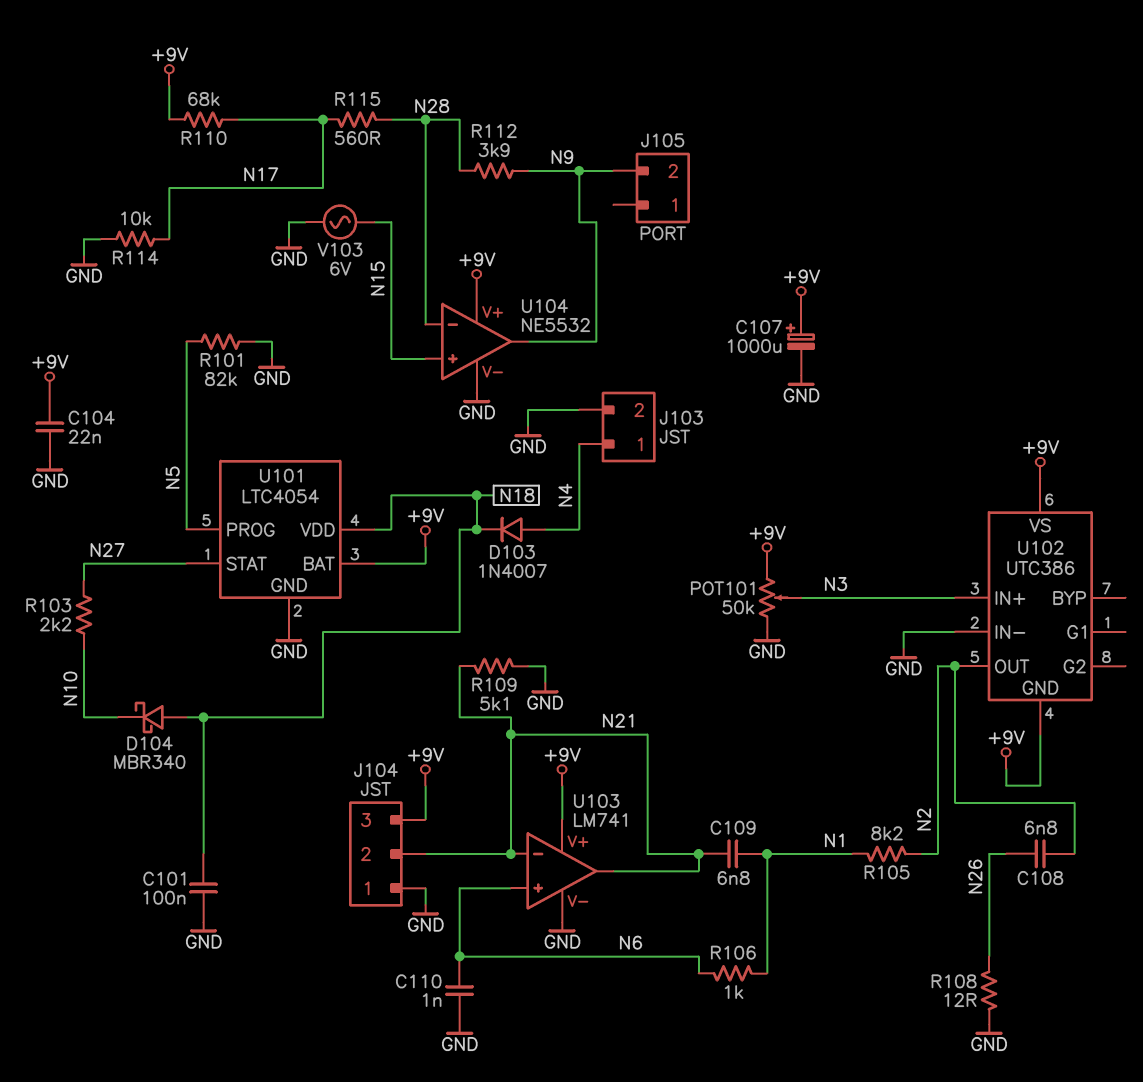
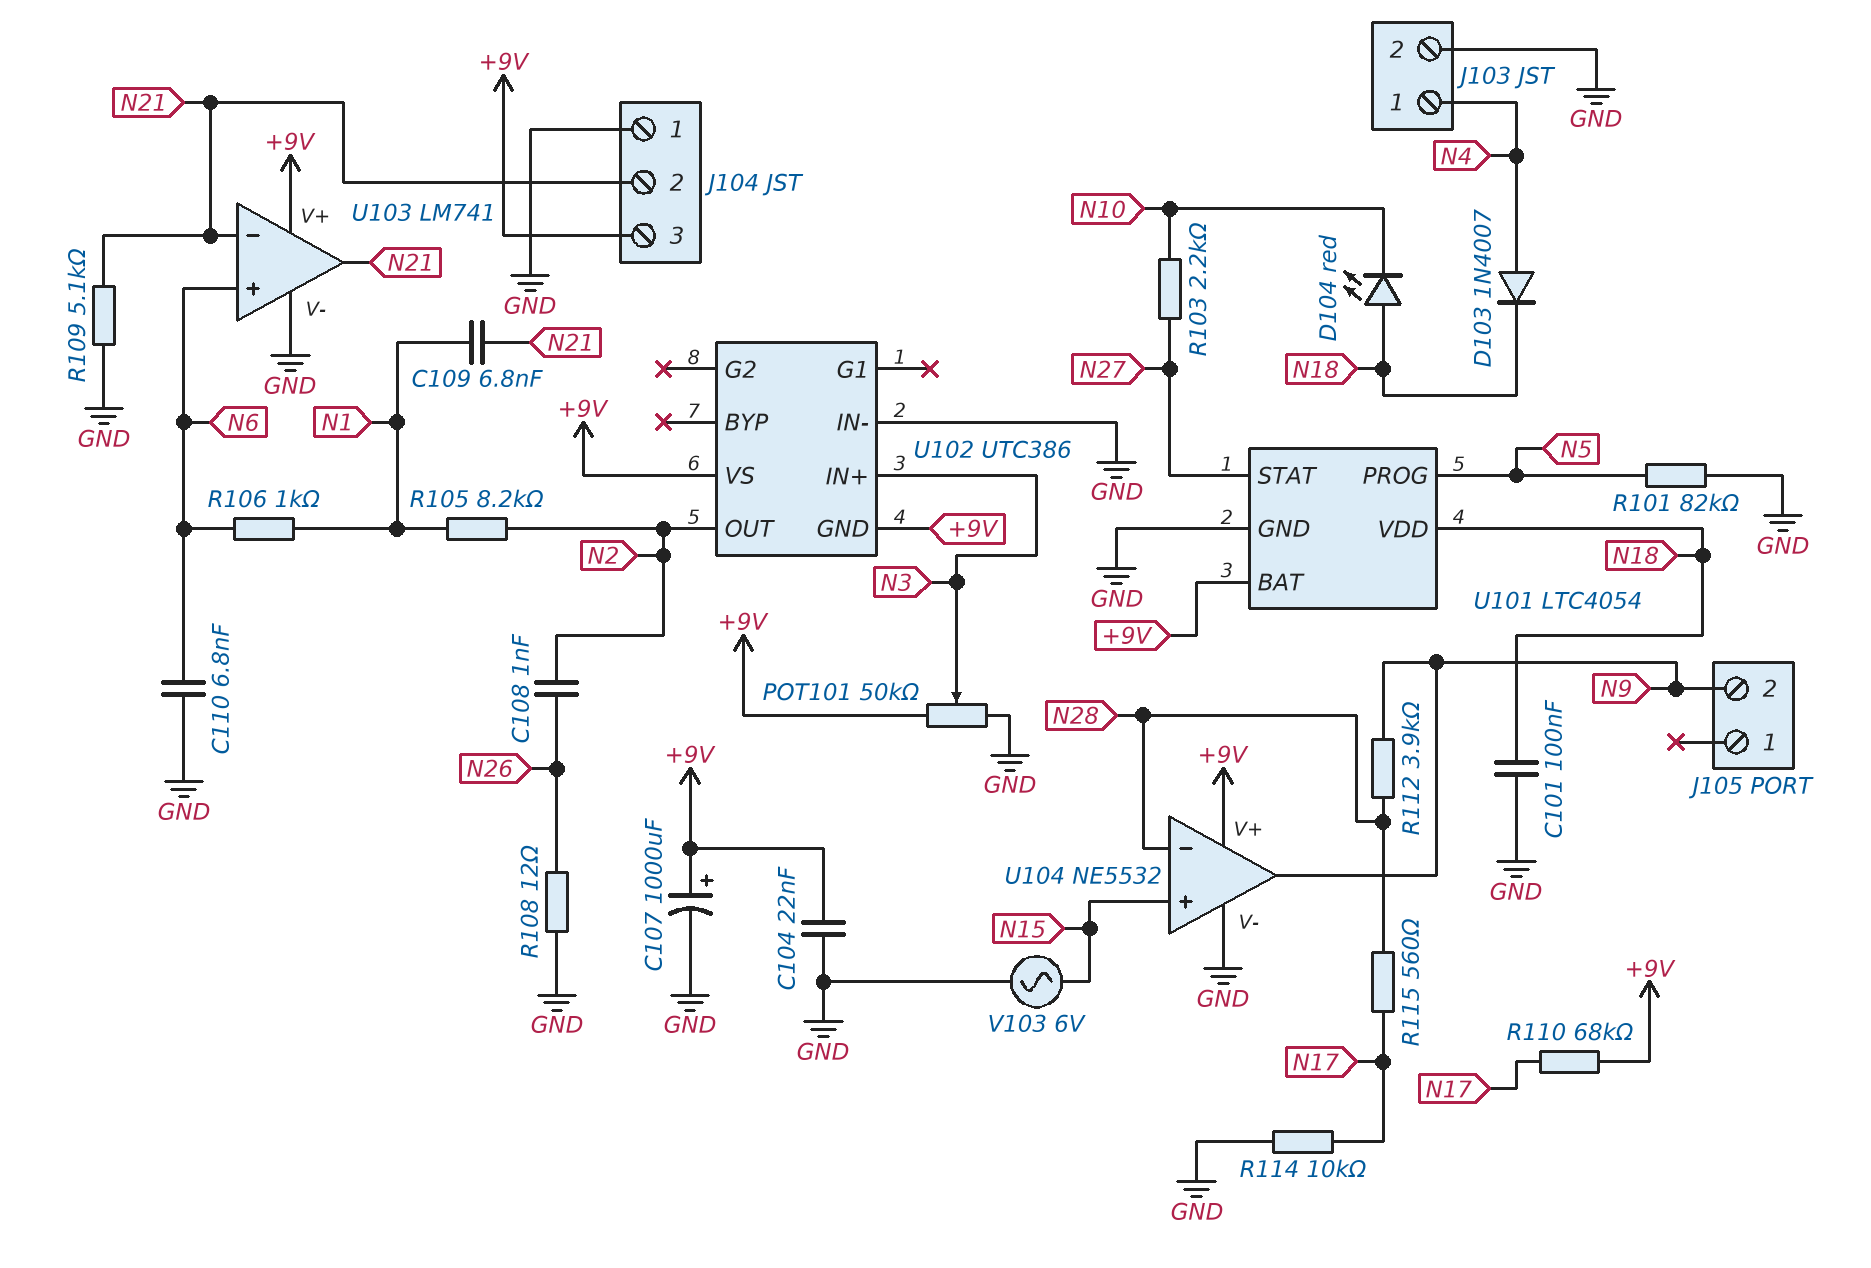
C108: 6.8nF (N2, N26) -> 1nF (N2, N26)
C110: 1nF (GND, N6) -> 6.8nF (GND, N6)
D104: schottky MBR340 (A N18, K N10) -> LED red (A N18, K N10)

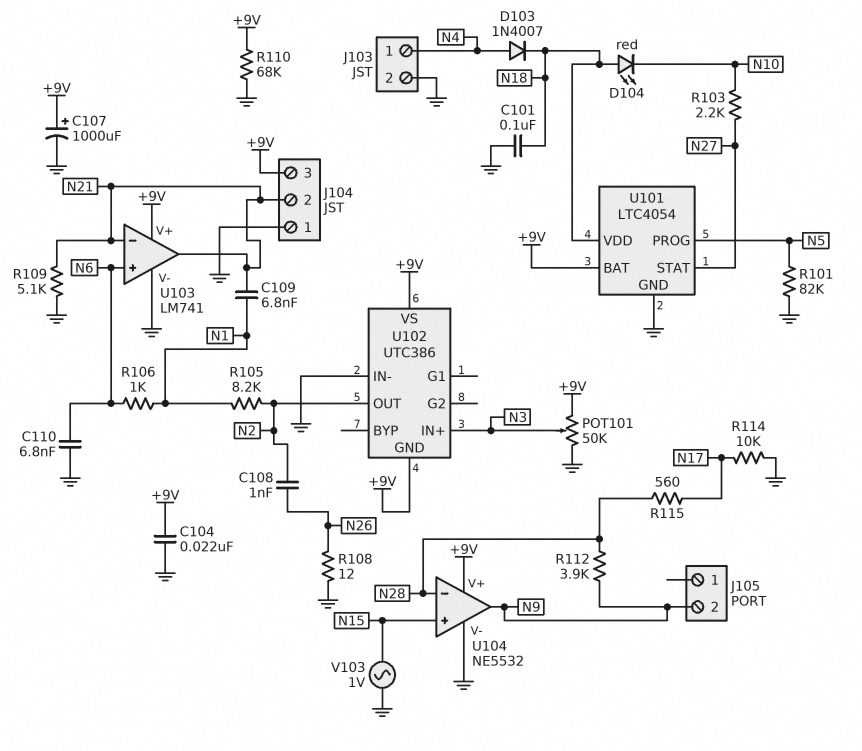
R110: 68k (+9V, N17) -> 68k (+9V, GND)
V103: AC 6V (GND, N15) -> AC 1V (GND, N15)

